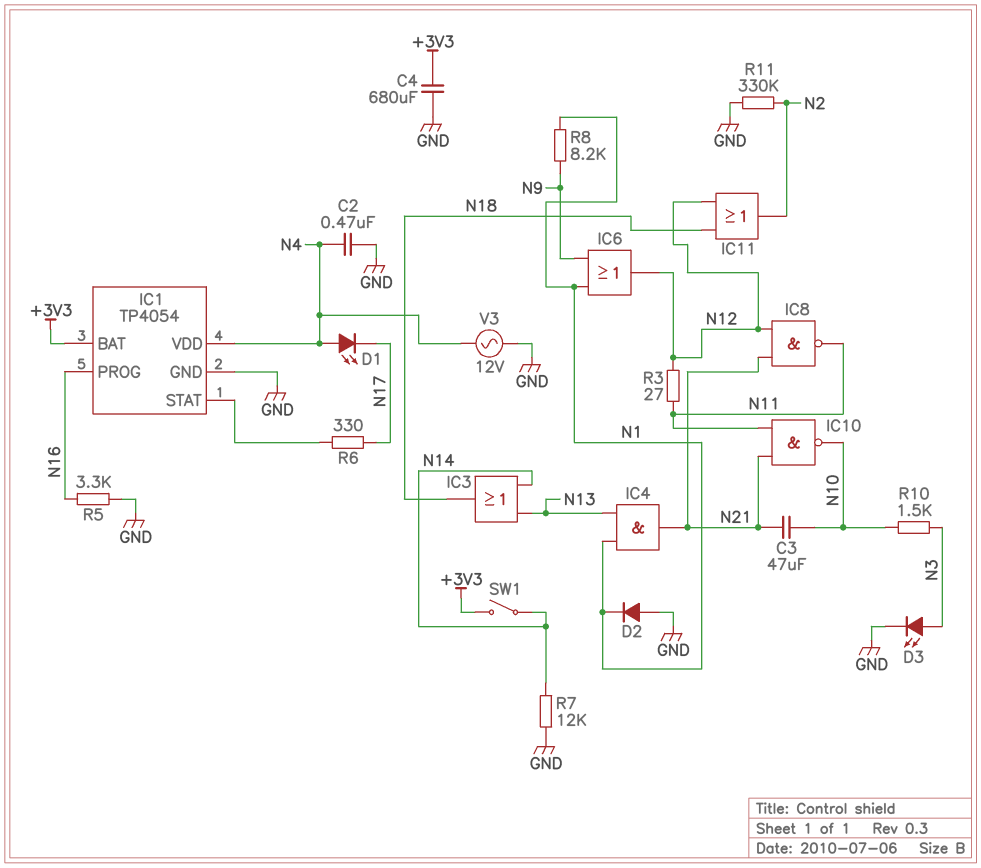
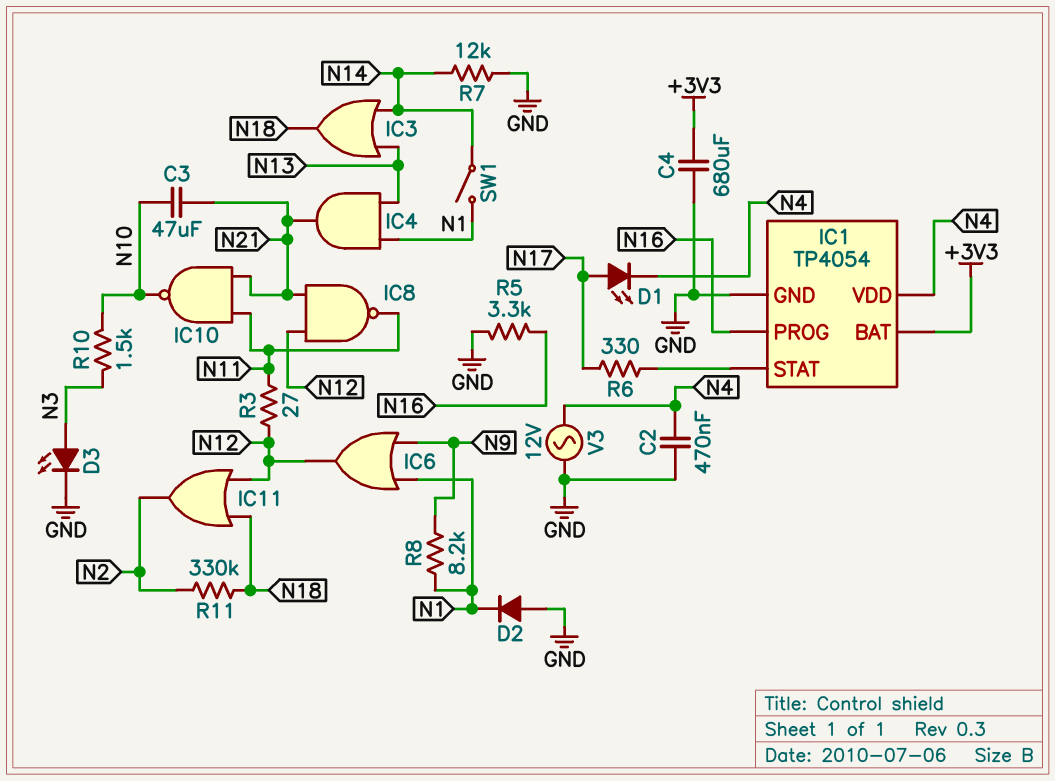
D1: LED (A N4, K N17) -> LED (A N17, K N4)
R11: 330k (GND, N2) -> 330k (N2, N18)
SW1: switch (+3V3, N14) -> switch (N1, N14)

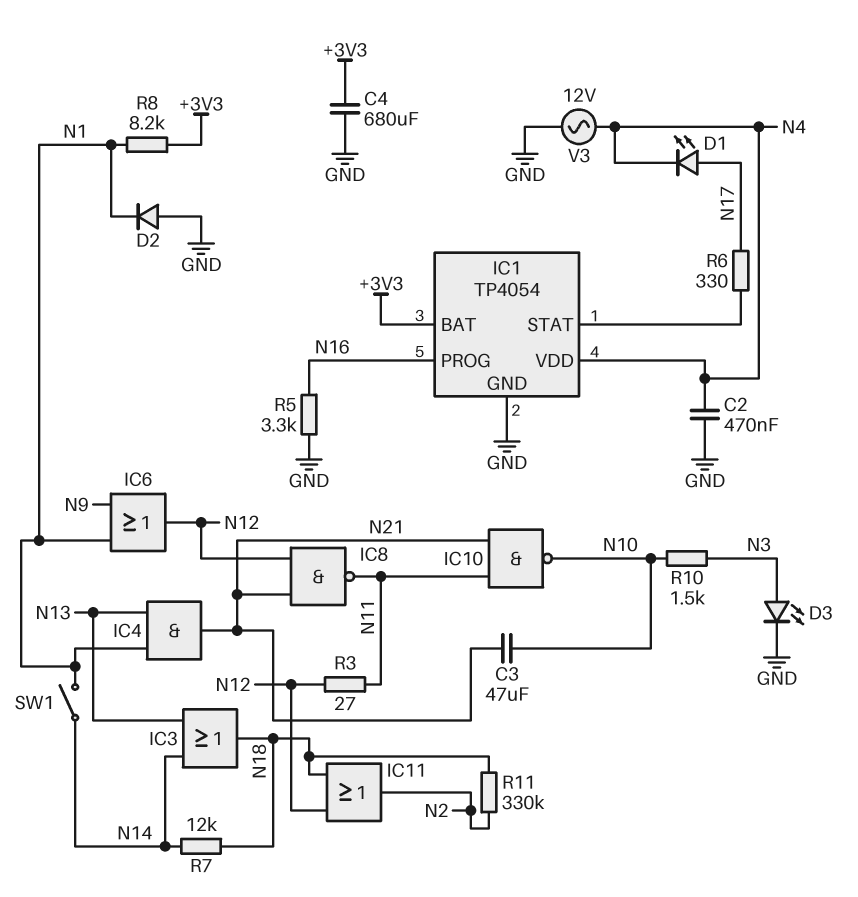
R7: 12k (GND, N14) -> 12k (N14, N18)
R8: 8.2k (N1, N9) -> 8.2k (+3V3, N1)

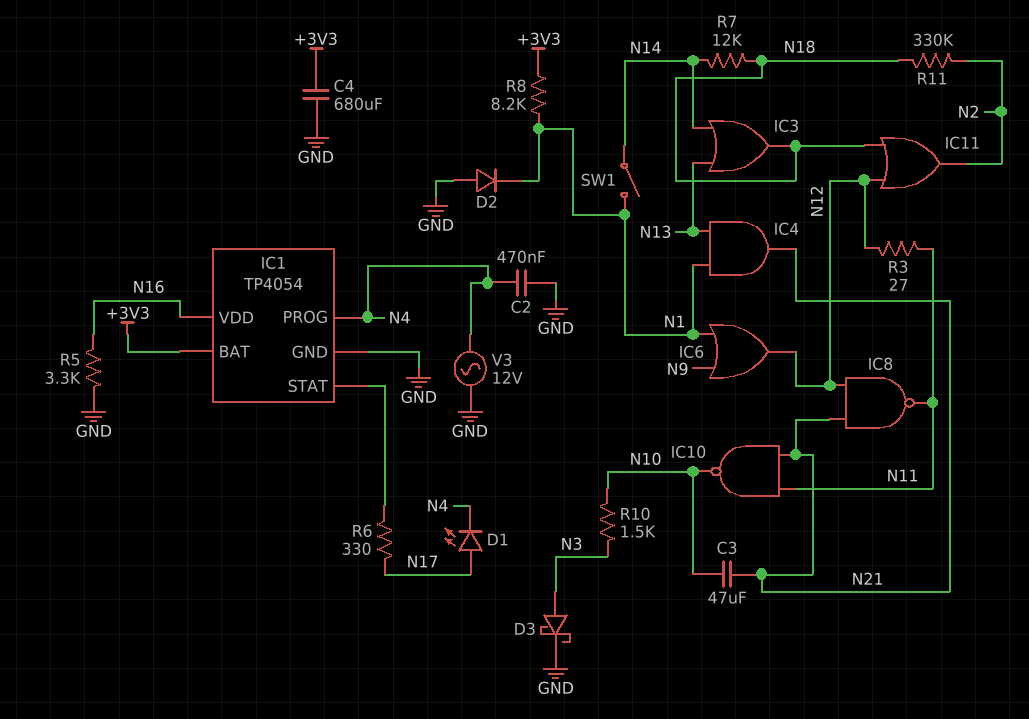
D3: LED (A N3, K GND) -> schottky (A N3, K GND)
IC1 pin PROG: N16 -> N4
IC1 pin VDD: N4 -> N16

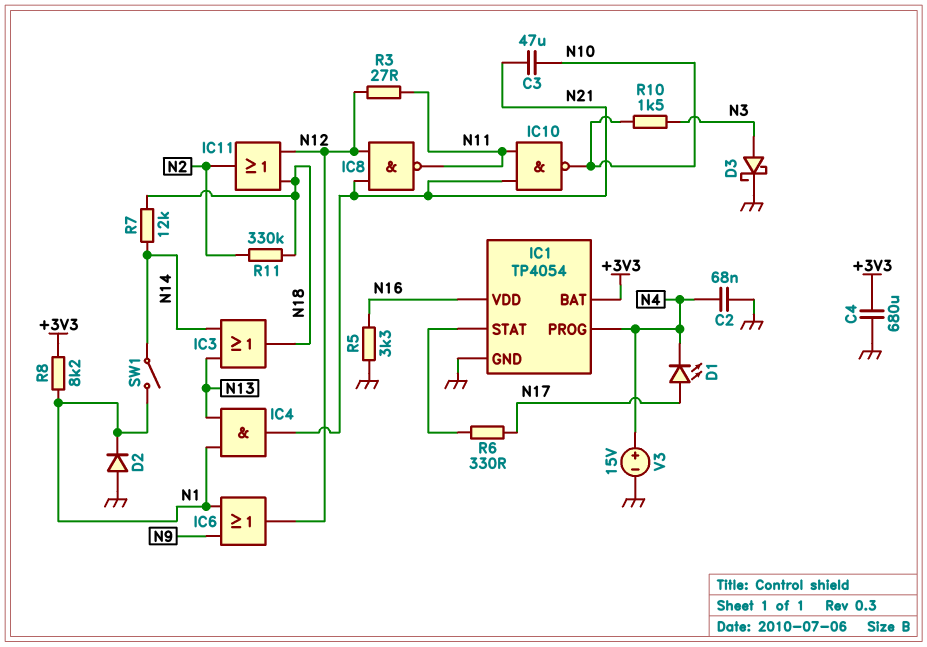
C2: 470nF (GND, N4) -> 68nF (GND, N4)
V3: AC 12V (GND, N4) -> 15V (plus N4, minus GND)

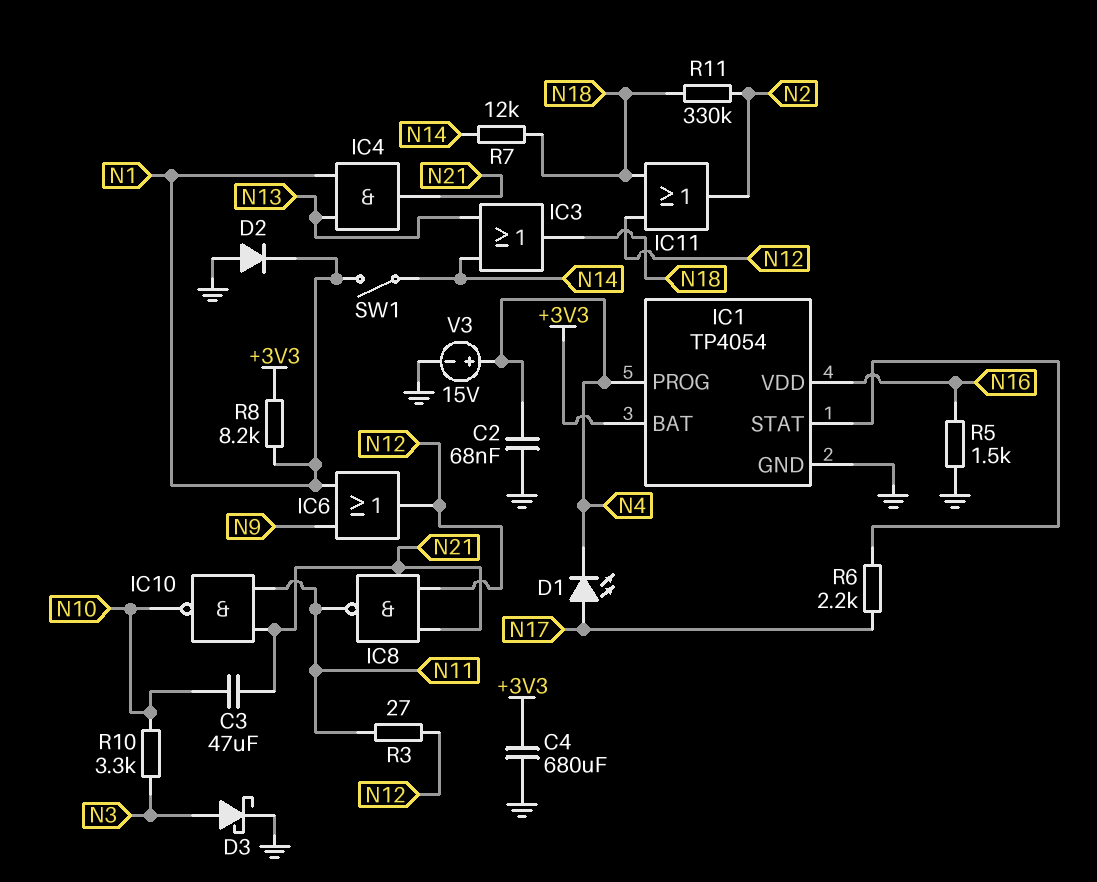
R5: 3.3k (GND, N16) -> 1.5k (GND, N16)
R6: 330 (IC1/STAT, N17) -> 2.2k (IC1/STAT, N17)
R10: 1.5k (N3, N10) -> 3.3k (N3, N10)

